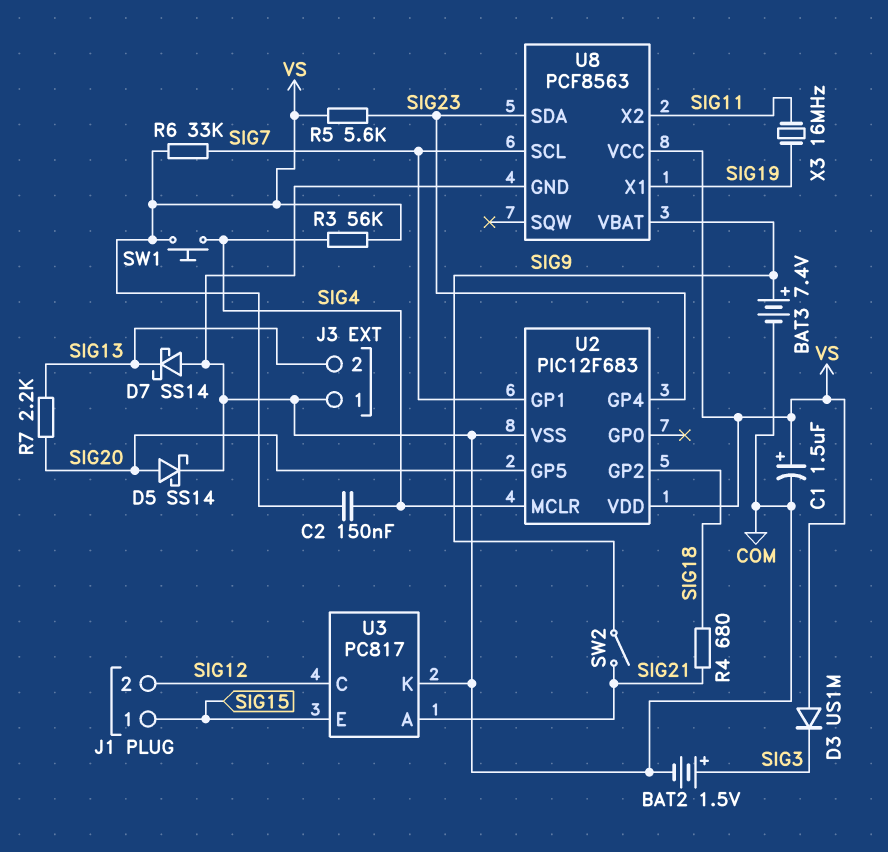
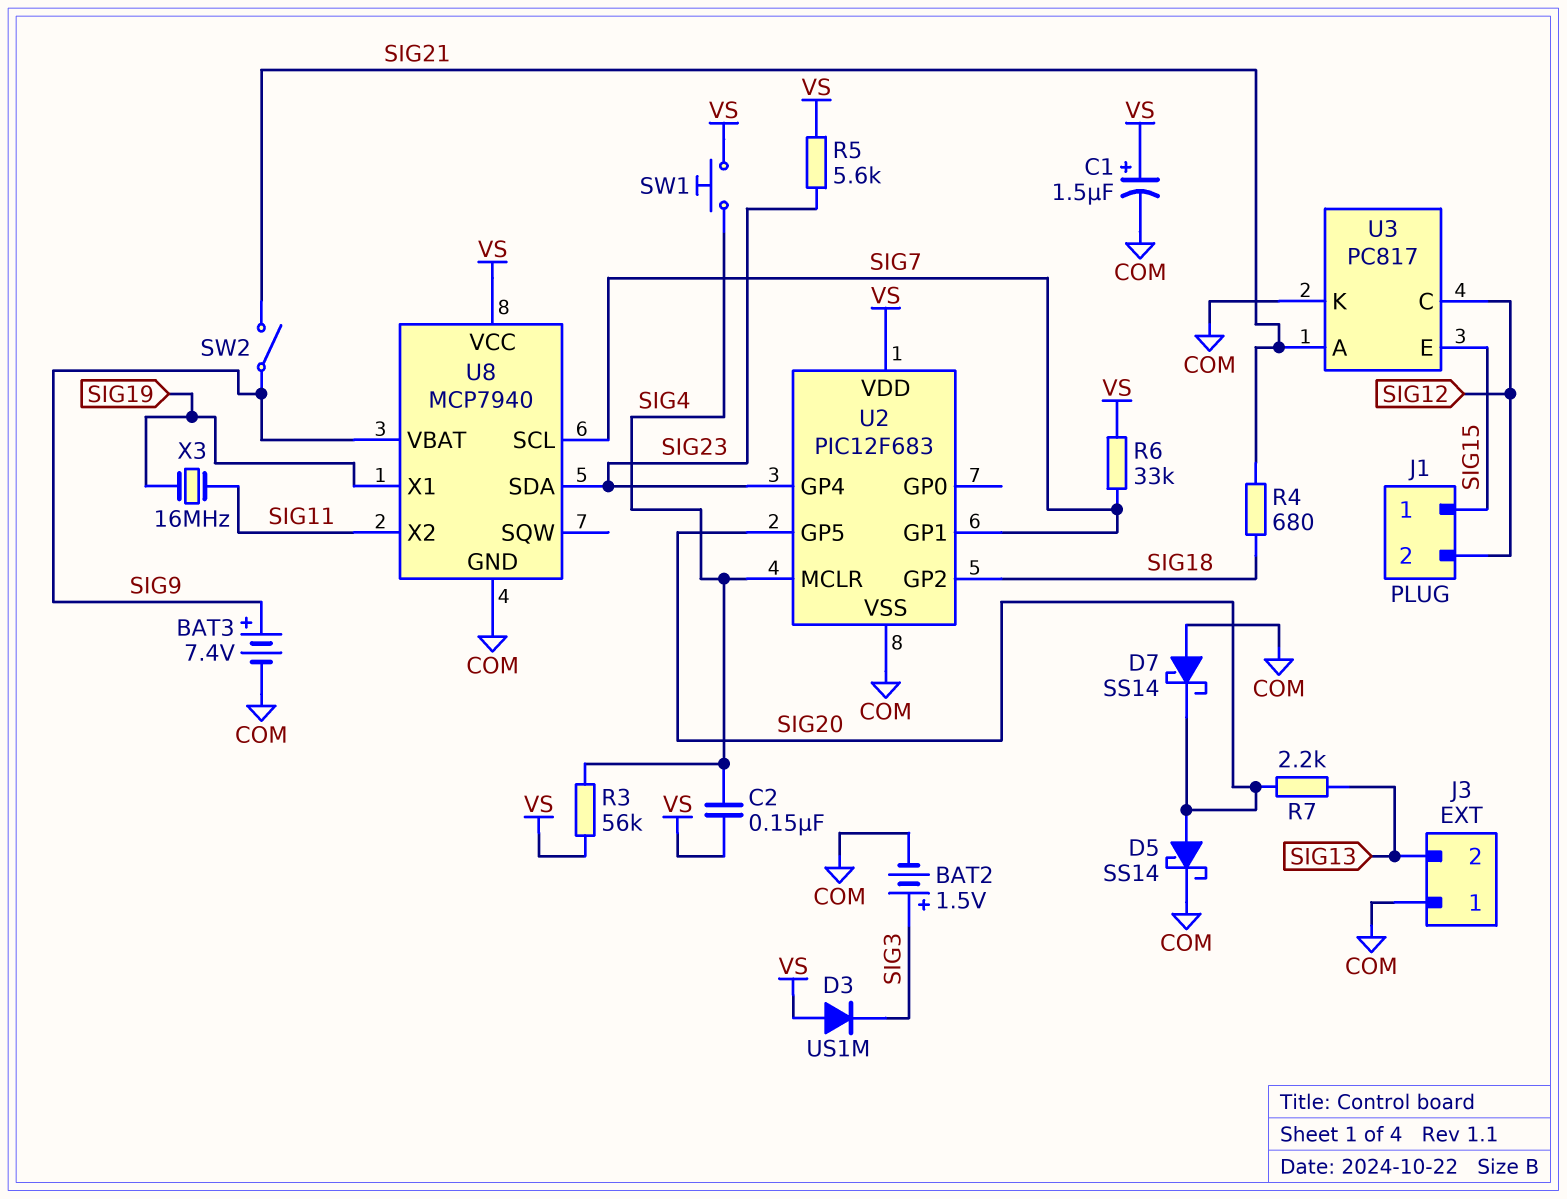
D7: schottky SS14 (A COM, K SIG13) -> schottky SS14 (A COM, K SIG20)
U8: PCF8563 -> MCP7940

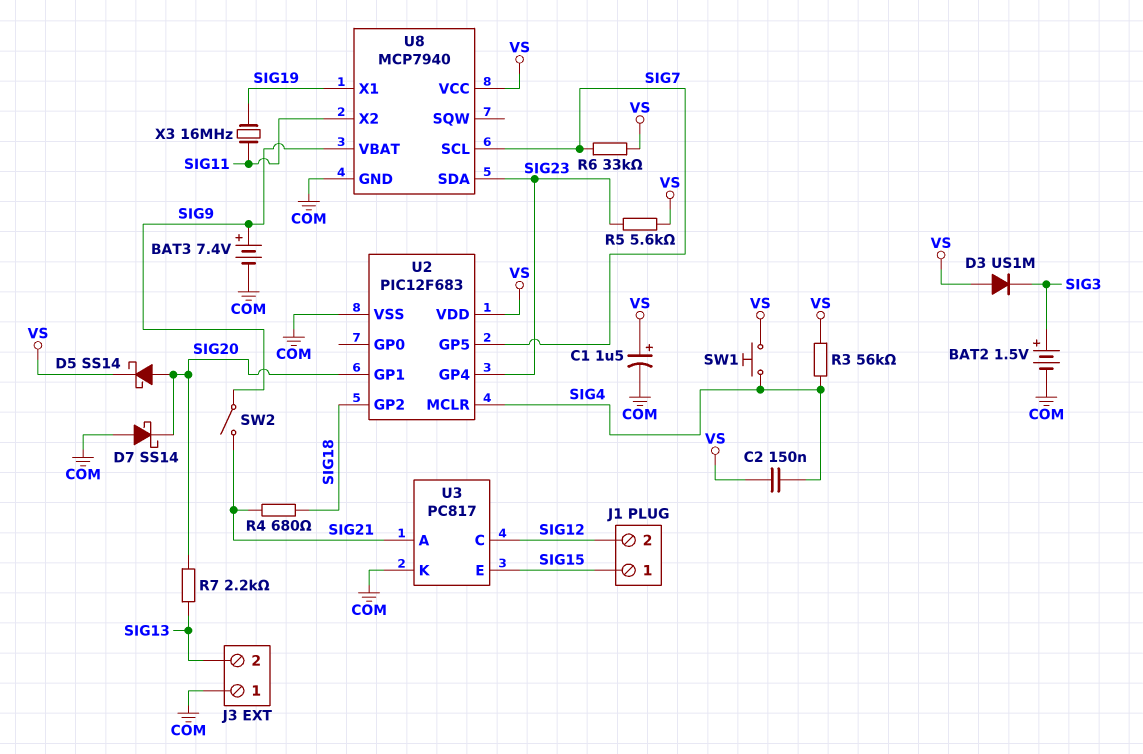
D5: schottky SS14 (A SIG20, K COM) -> schottky SS14 (A SIG20, K VS)
U2 pin GP1: SIG7 -> SIG20
U2 pin GP5: SIG20 -> SIG7

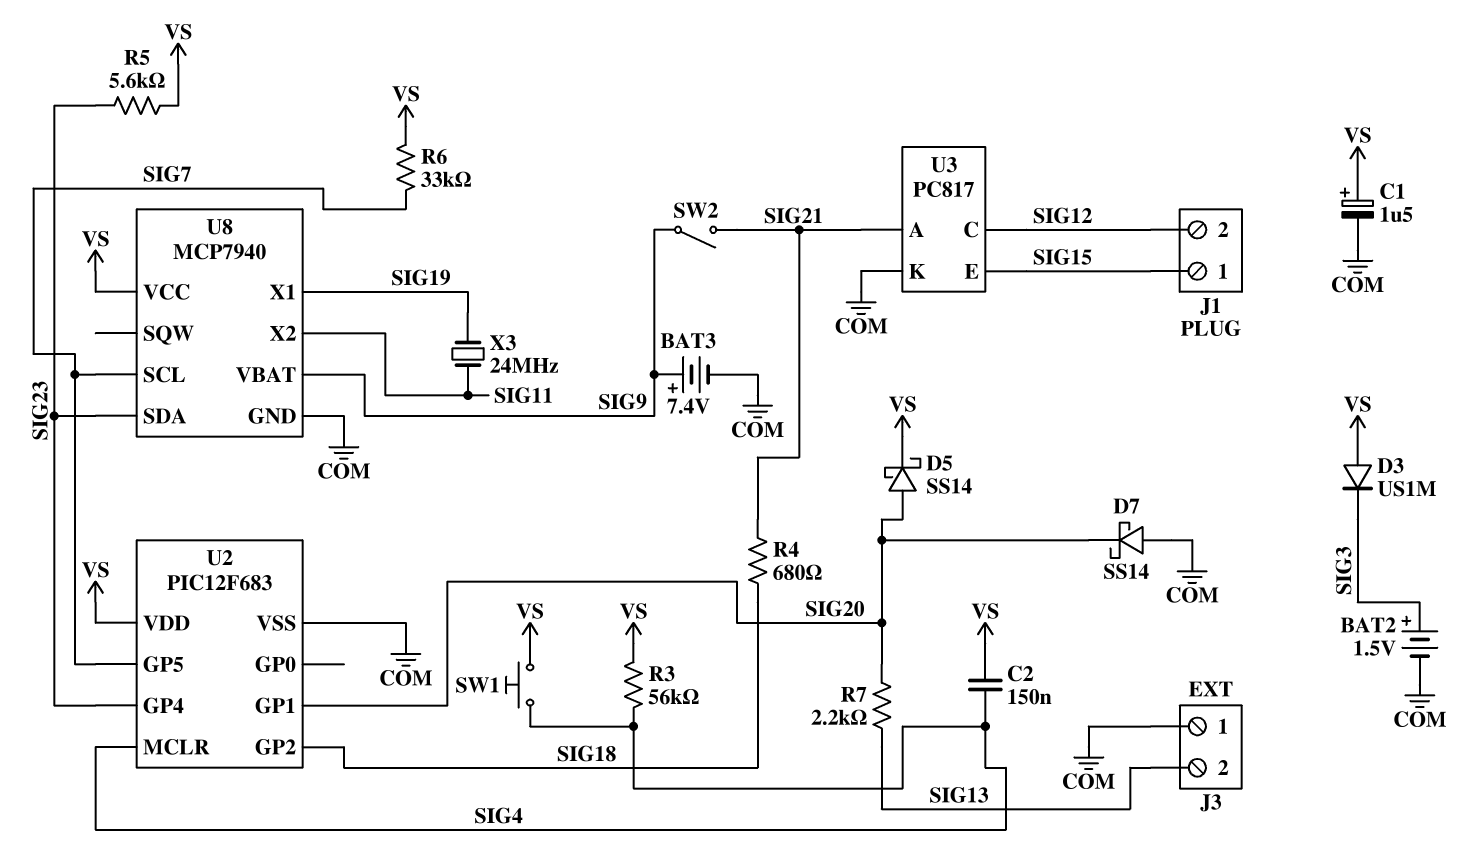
X3: 16MHz (SIG11, SIG19) -> 24MHz (SIG11, SIG19)

